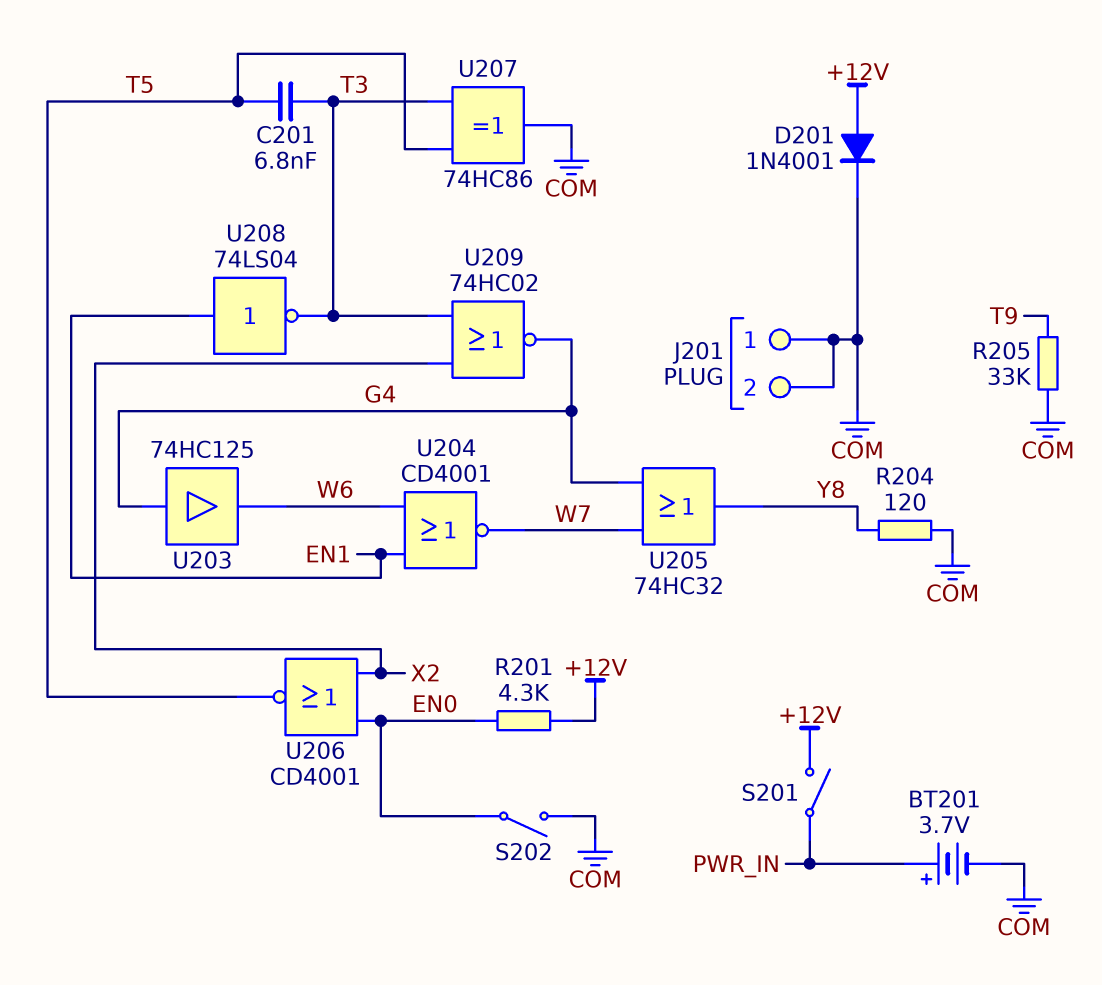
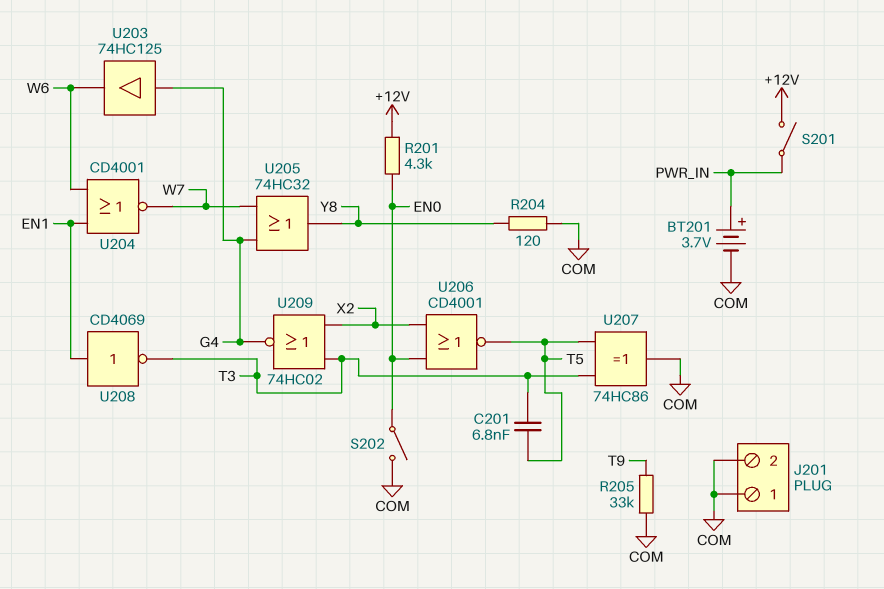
D201: diode 1N4001 (A +12V, K COM) -> none
U208: NOT 74LS04 (in EN1, out T3) -> NOT CD4069 (in EN1, out T3)

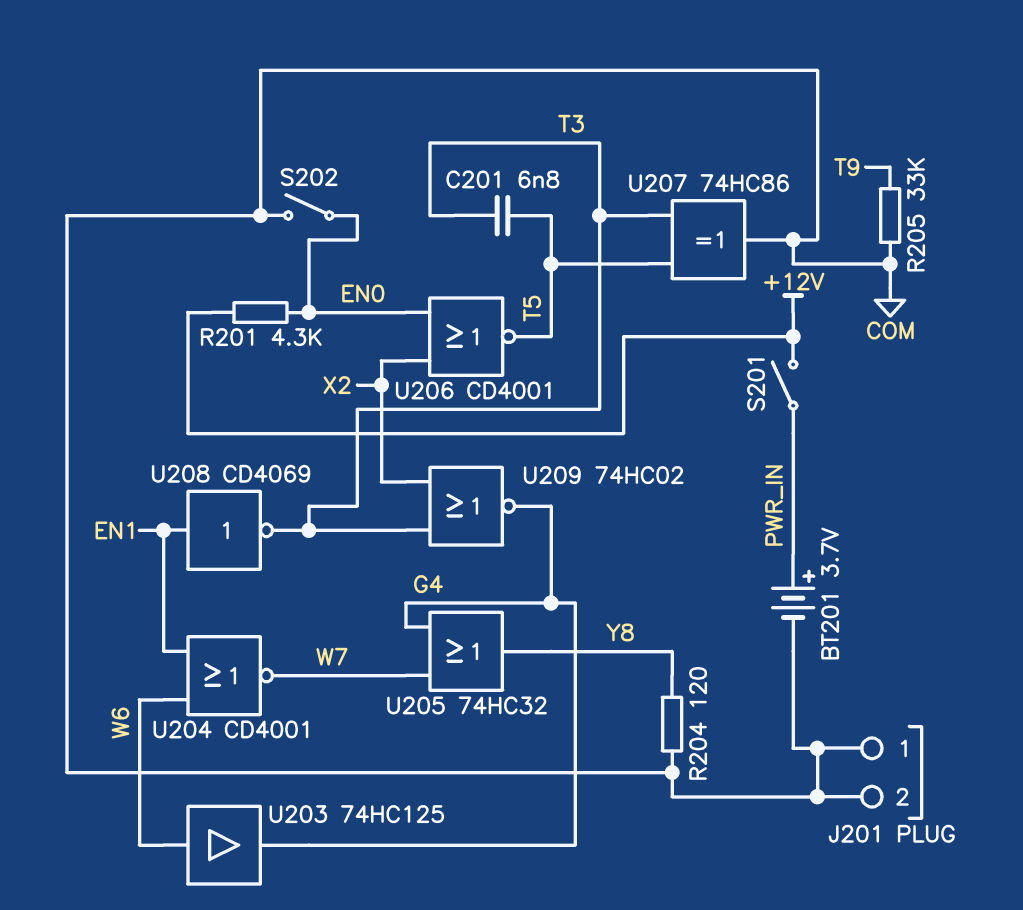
U203: buffer 74HC125 (in G4, out W6) -> buffer 74HC125 (in W6, out G4)

